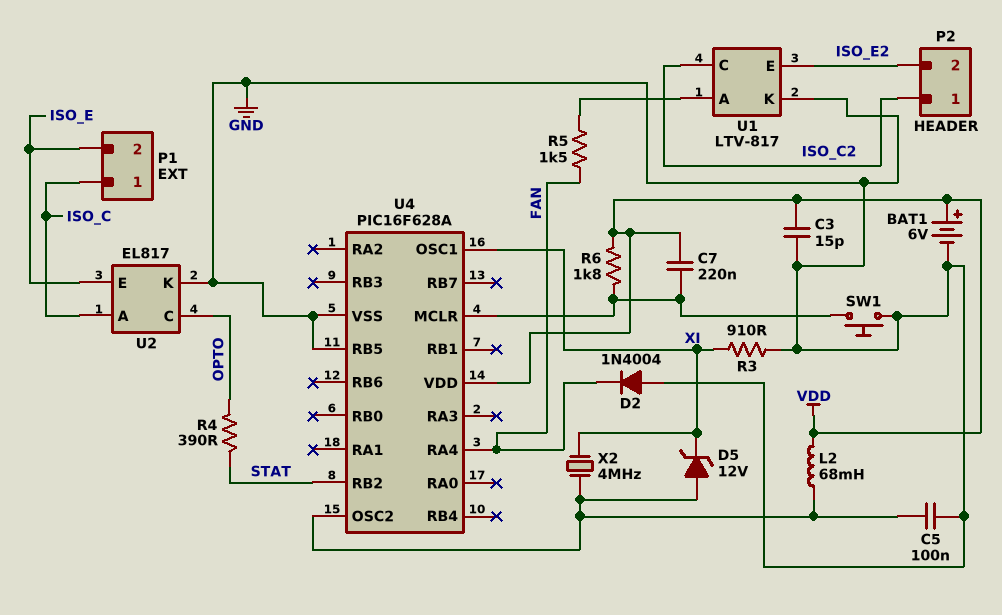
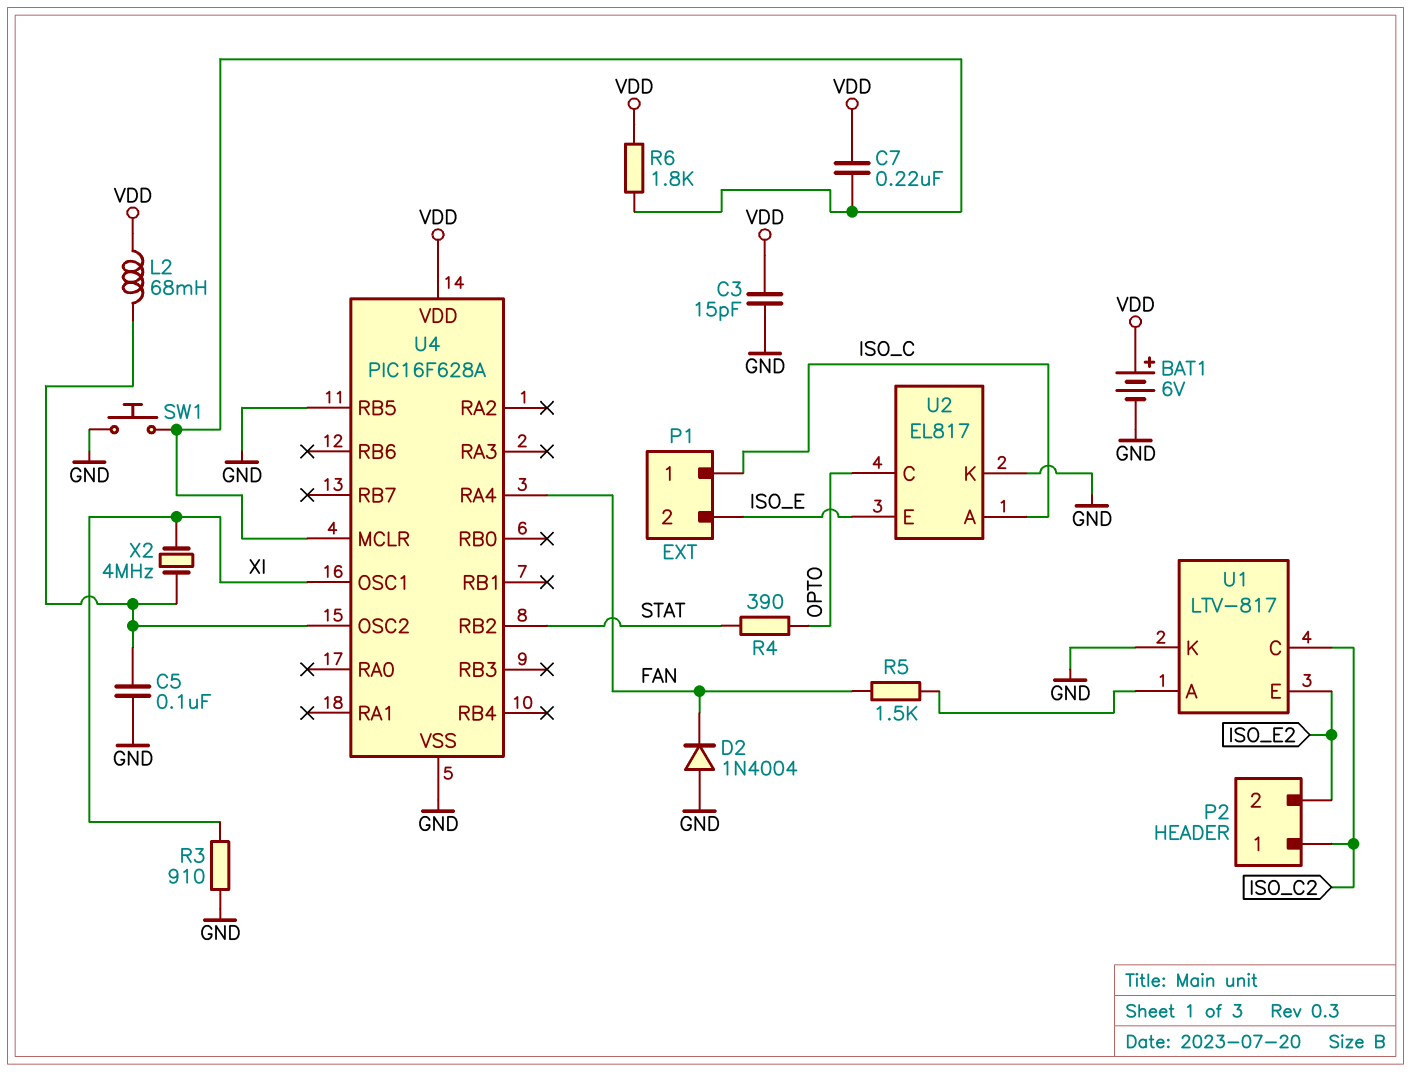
D5: zener 12V (A U4/OSC2, K XI) -> none

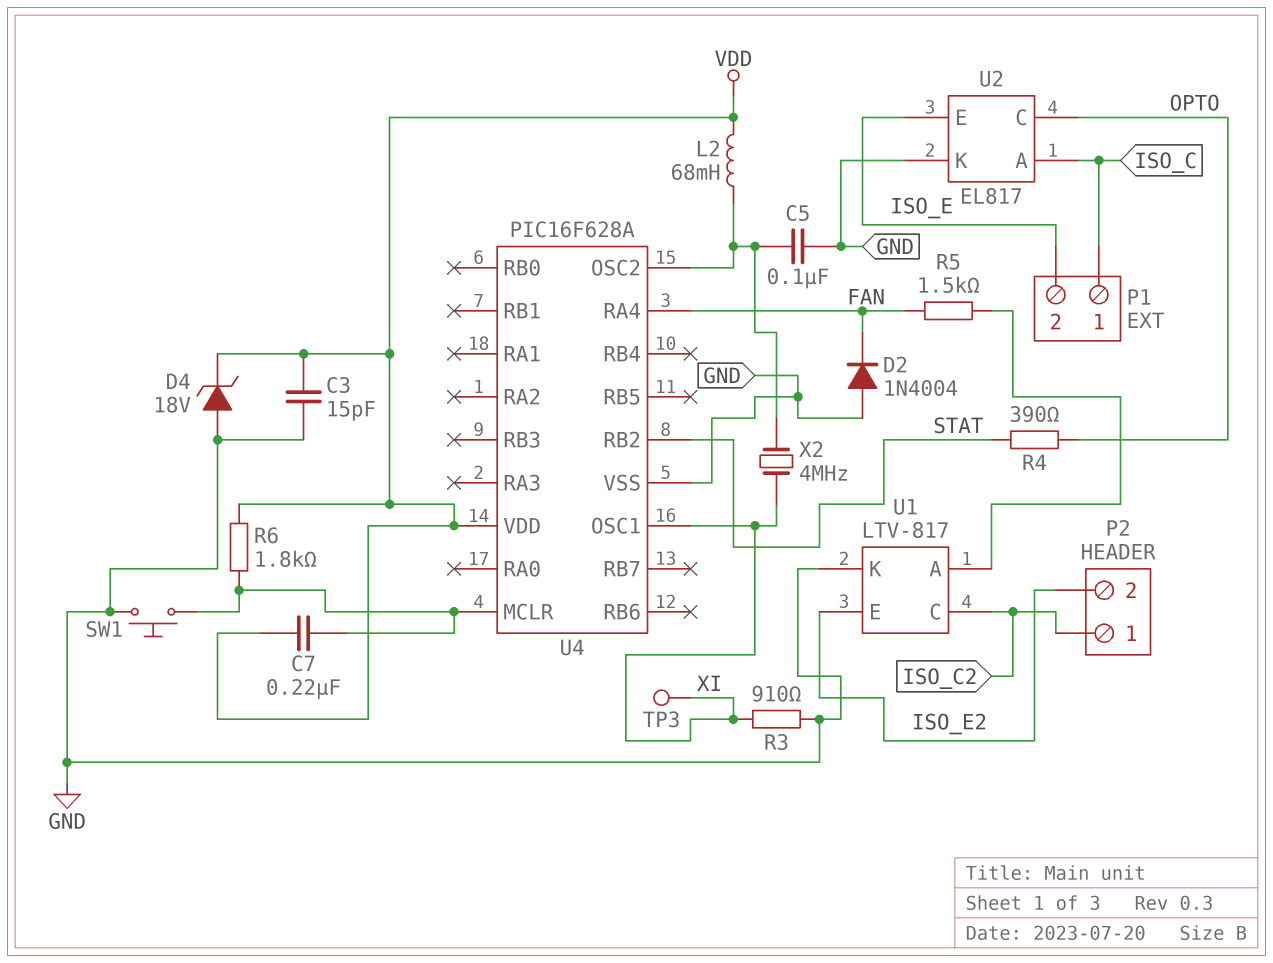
BAT1: 6V (plus VDD, minus GND) -> none
D4: none -> zener 18V (A GND, K VDD)
TP3: none -> test point (XI)
U4 pin RB5: GND -> none

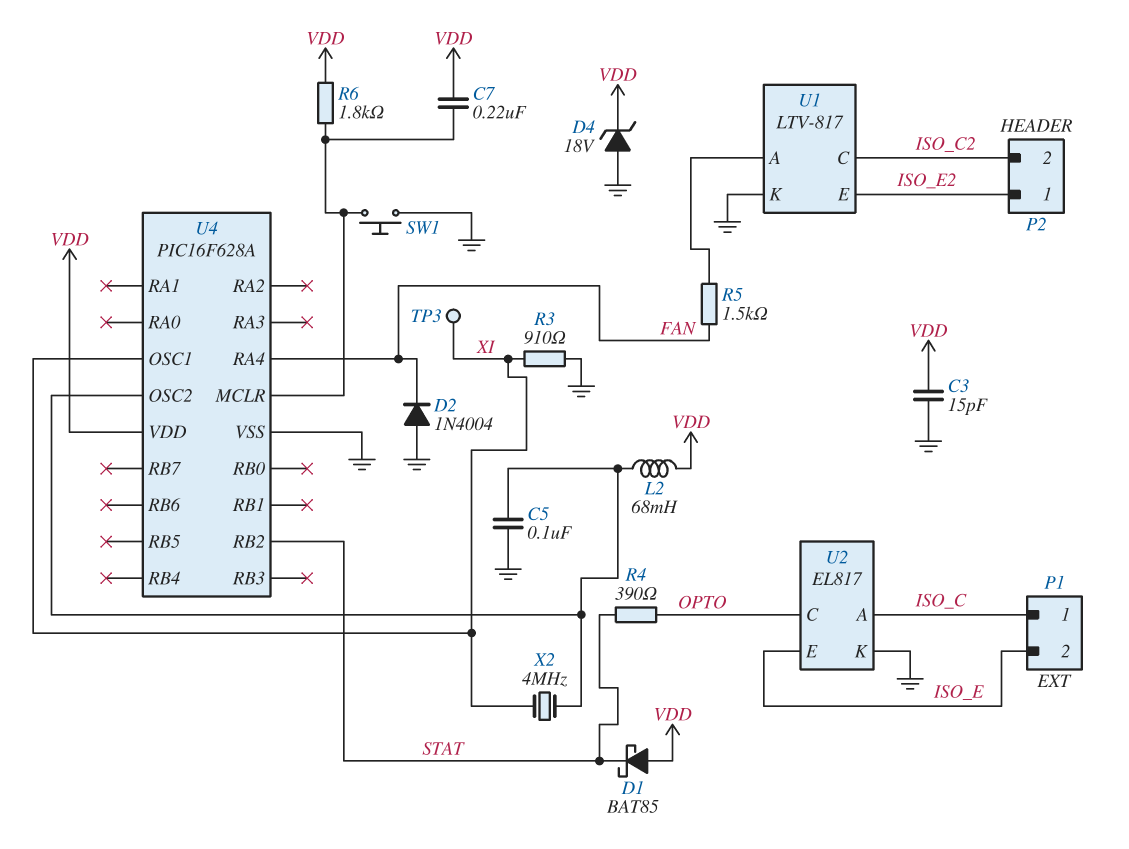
D1: none -> schottky BAT85 (A VDD, K STAT)
P2 pin 1: ISO_C2 -> ISO_E2
P2 pin 2: ISO_E2 -> ISO_C2

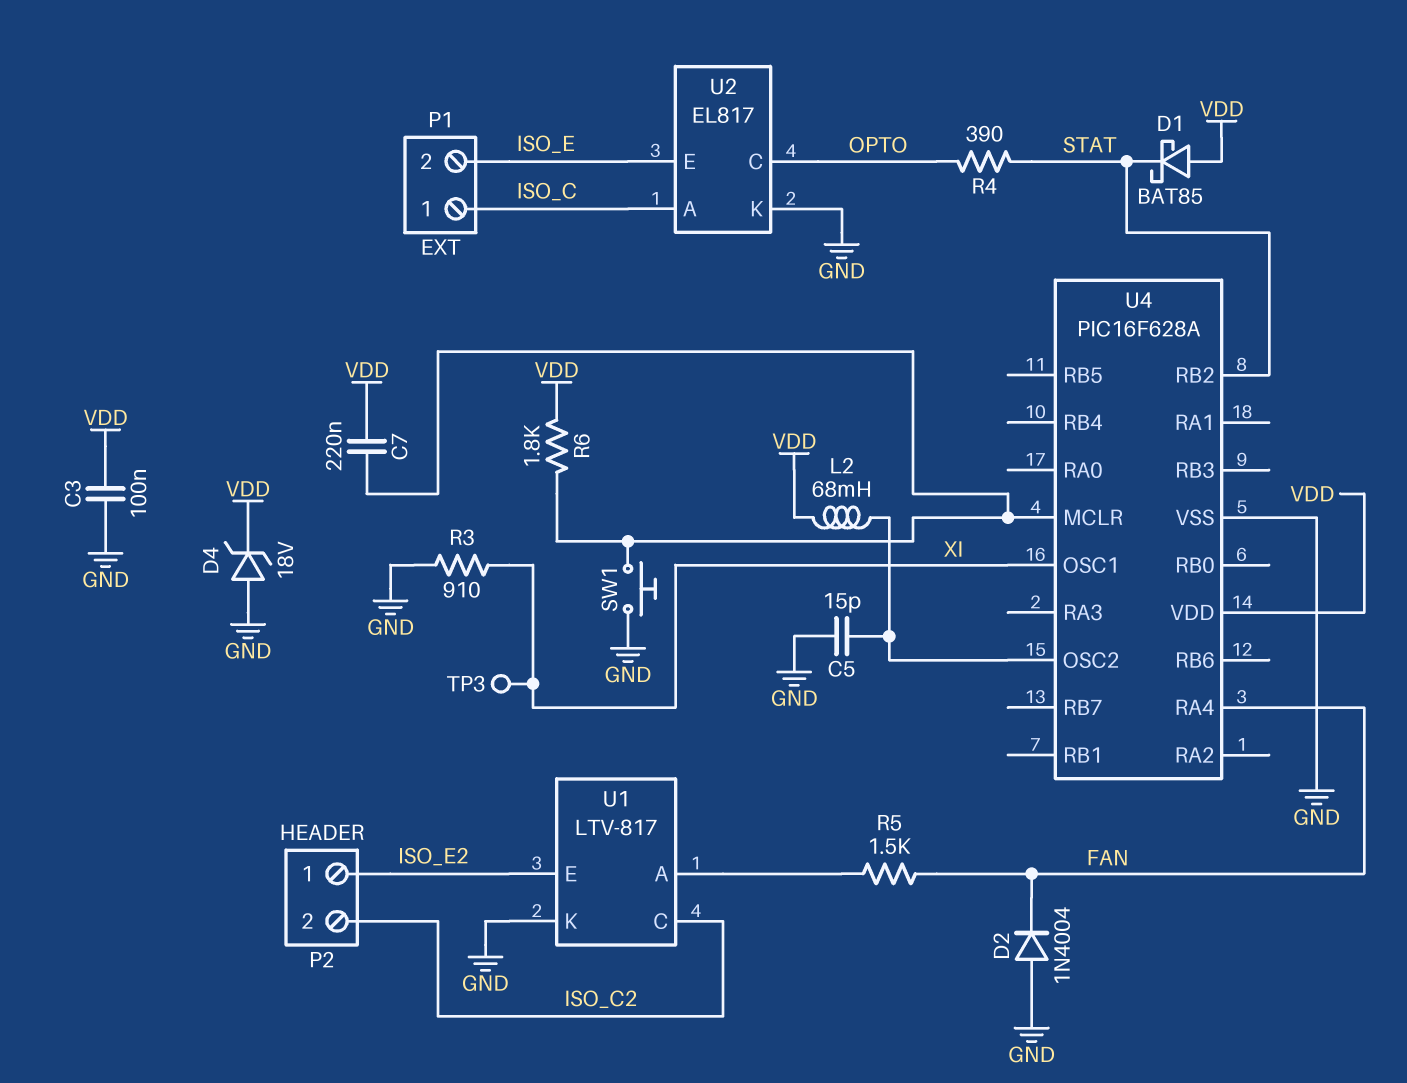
C3: 15pF (GND, VDD) -> 100nF (GND, VDD)
C5: 100nF (GND, U4/OSC2) -> 15pF (GND, U4/OSC2)
X2: 4MHz (U4/OSC2, XI) -> none

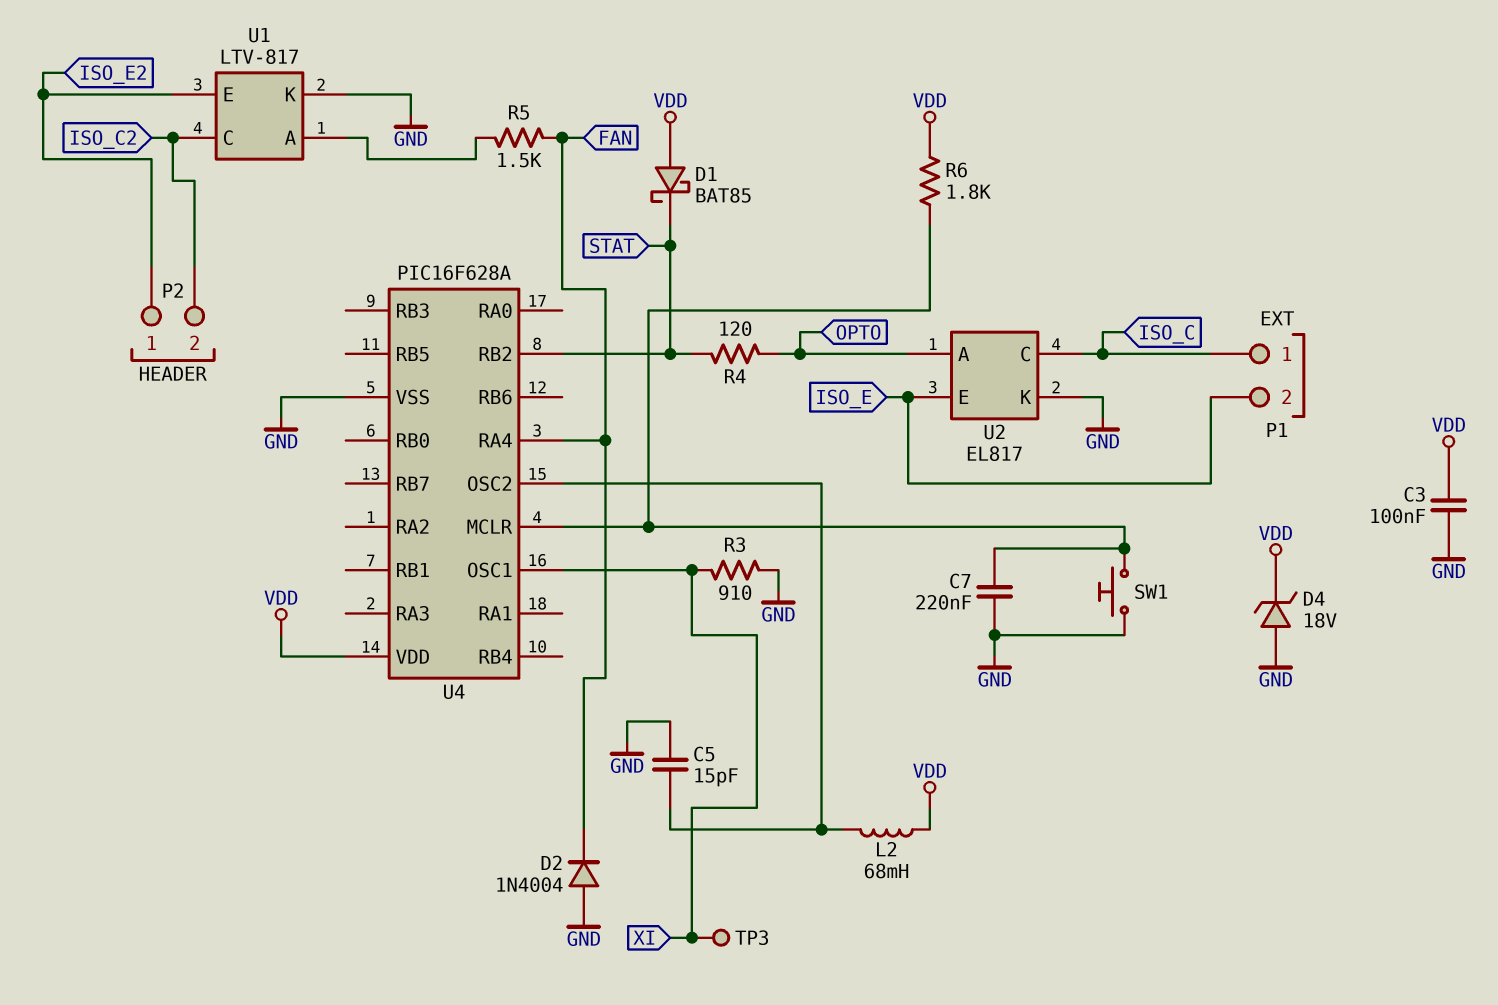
C7: 220nF (U4/MCLR, VDD) -> 220nF (GND, U4/MCLR)
R4: 390 (OPTO, STAT) -> 120 (OPTO, STAT)
U2 pin A: ISO_C -> OPTO
U2 pin C: OPTO -> ISO_C

